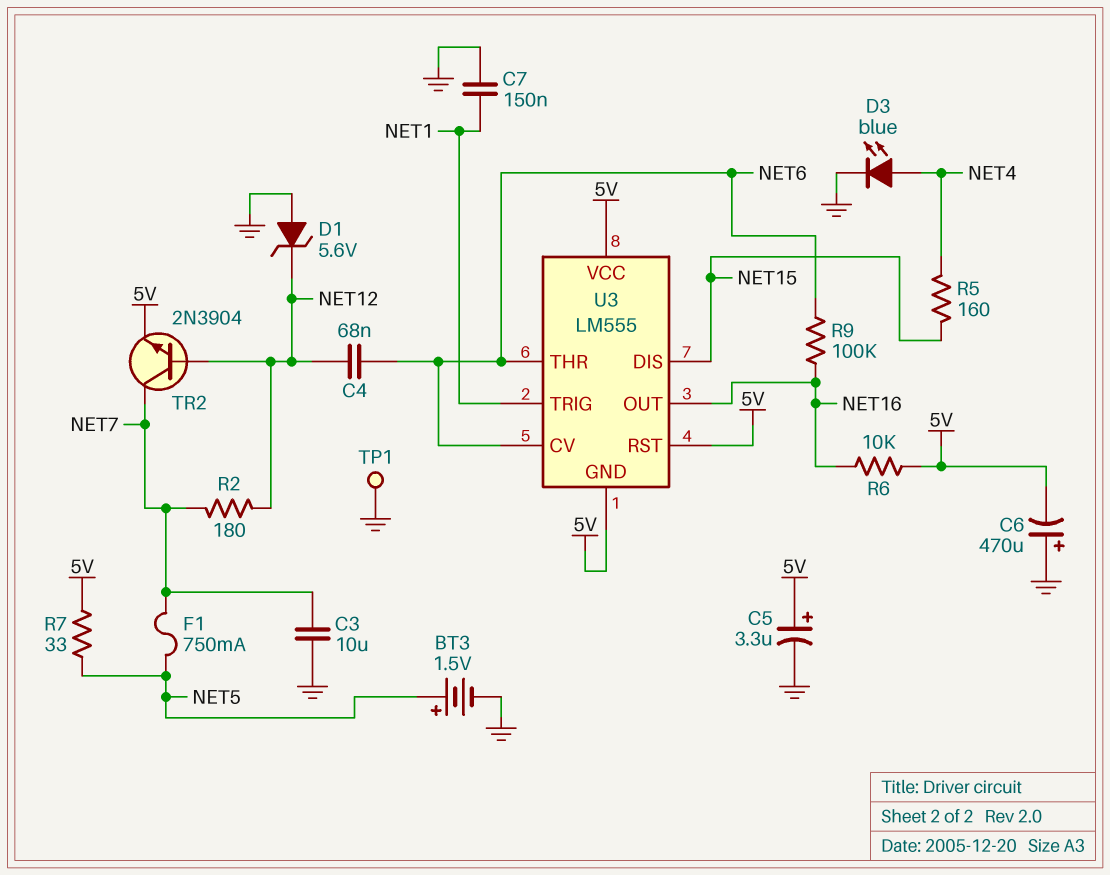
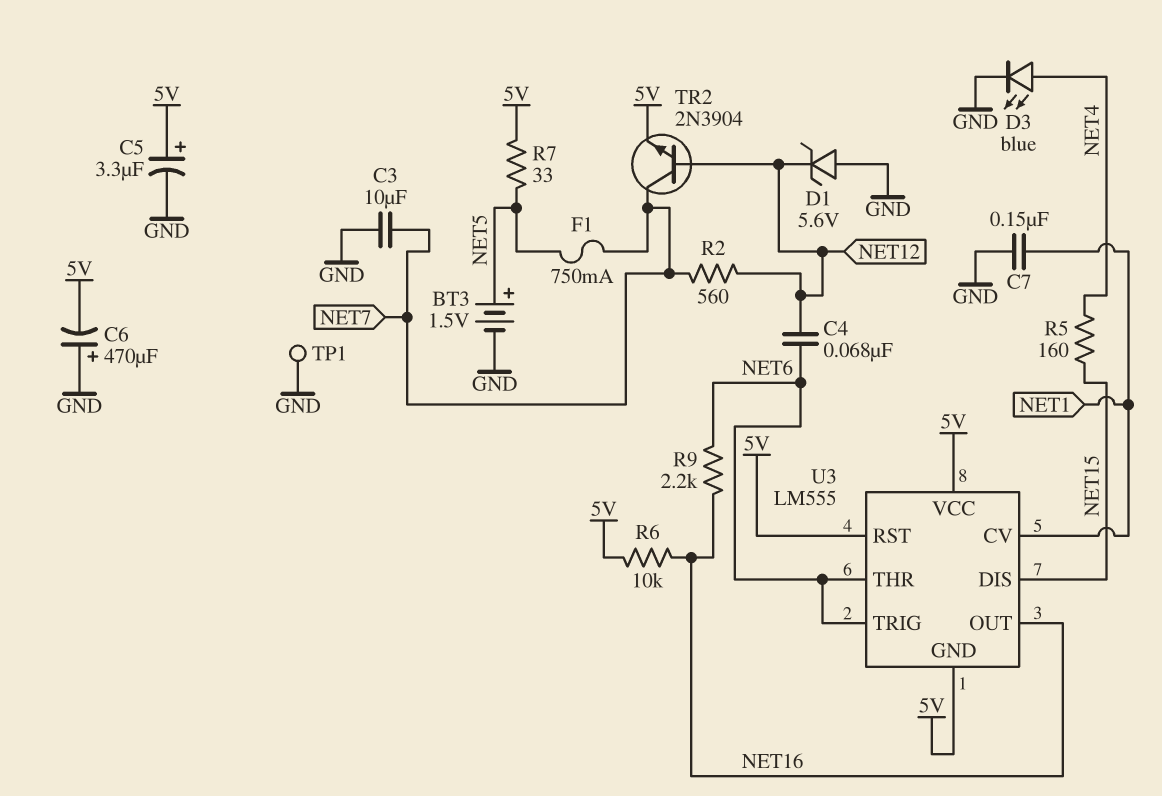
R2: 180 (NET7, NET12) -> 560 (NET7, NET12)
R9: 100k (NET6, NET16) -> 2.2k (NET6, NET16)
U3 pin CV: NET6 -> NET1
U3 pin TRIG: NET1 -> NET6

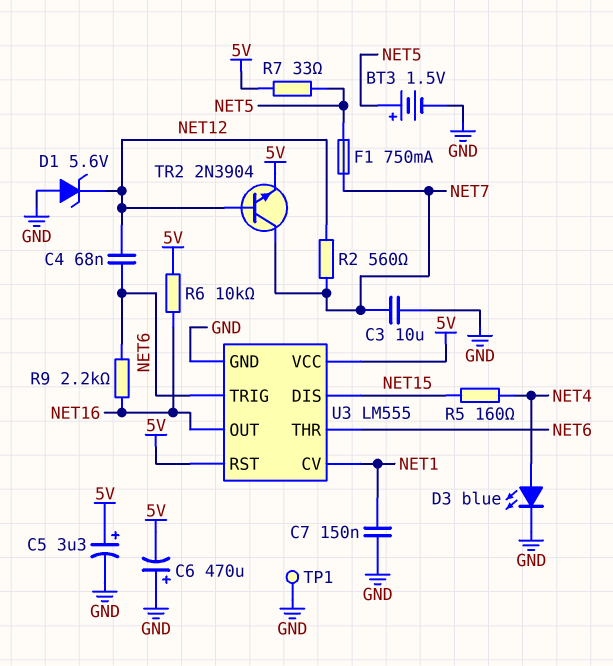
U3 pin GND: 5V -> GND

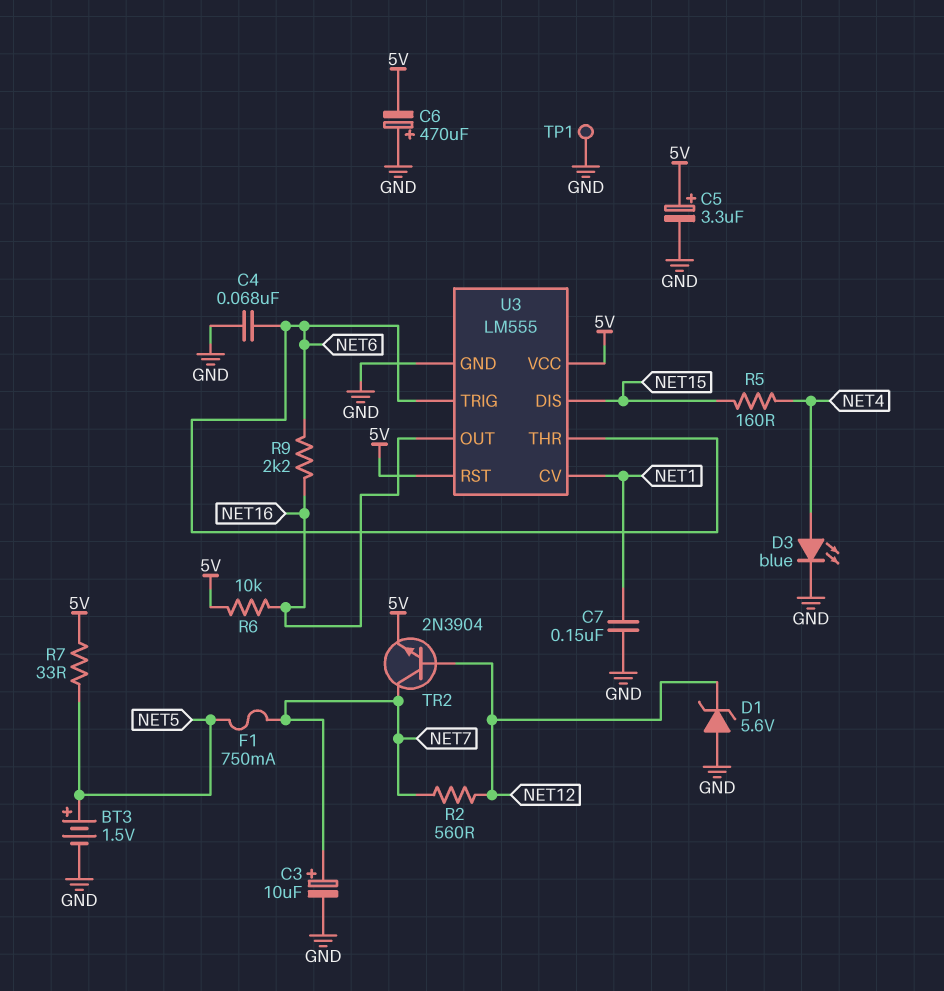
C3: 10uF (GND, NET7) -> 10uF (plus NET7, minus GND)
C4: 68nF (NET6, NET12) -> 68nF (GND, NET6)

